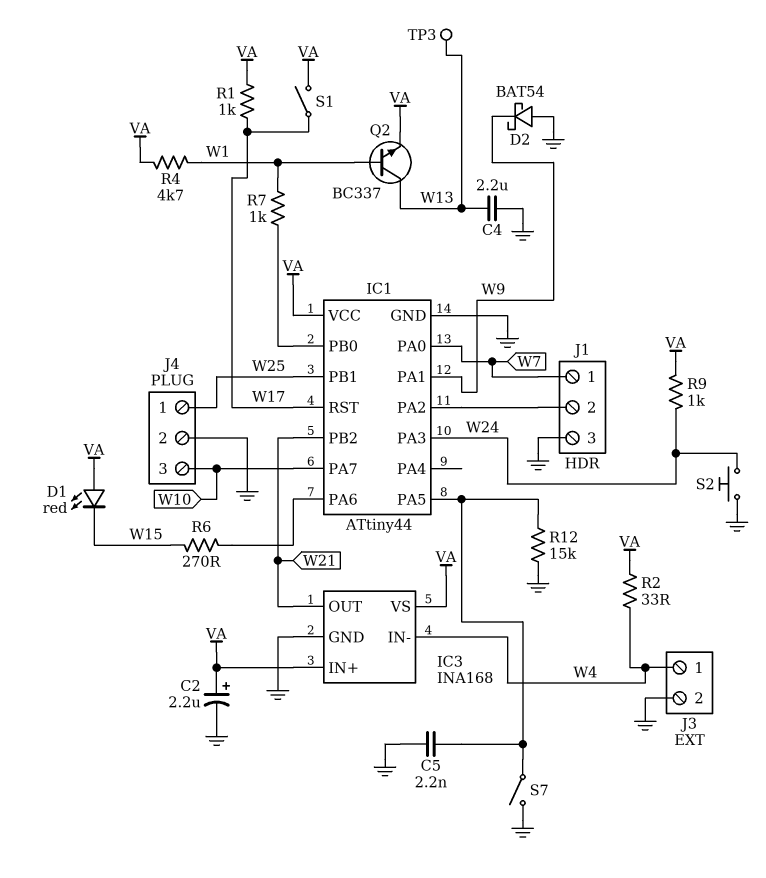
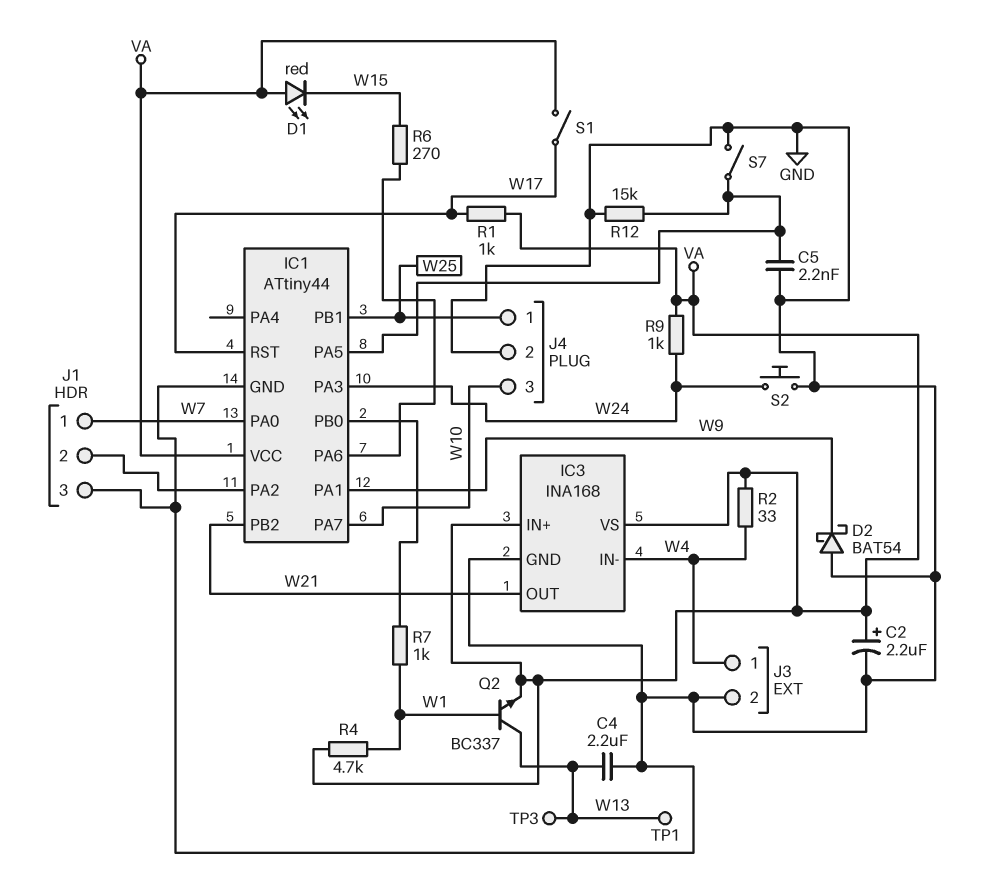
TP1: none -> test point (W13)

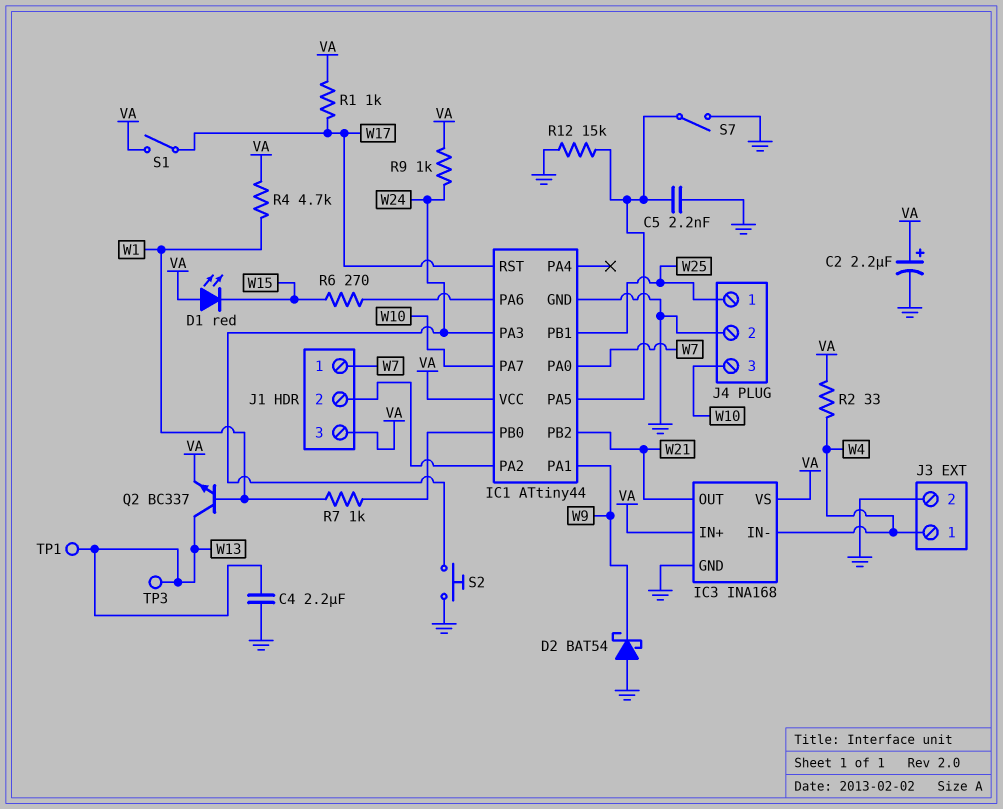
J1 pin 3: GND -> VA

